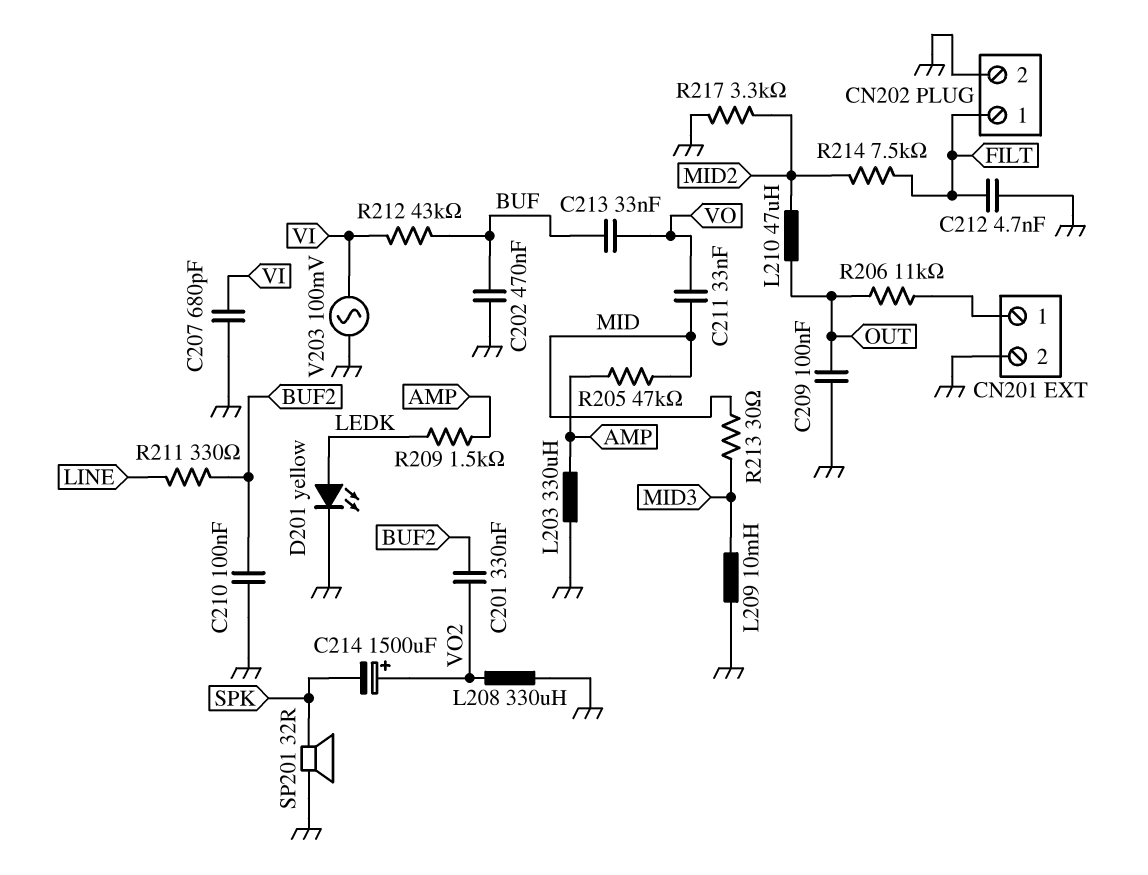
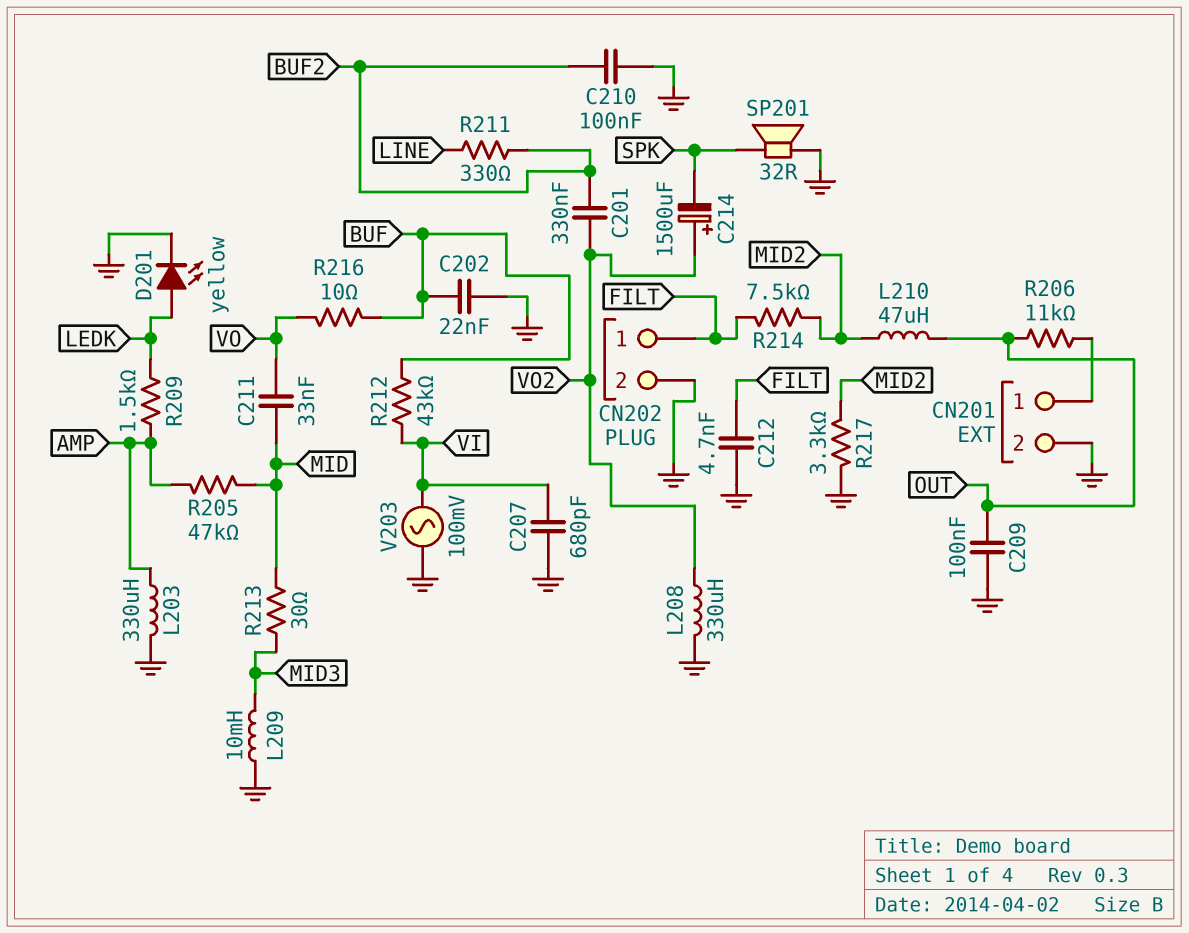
C202: 470nF (BUF, GND) -> 22nF (BUF, GND)
C213: 33nF (BUF, VO) -> none
R216: none -> 10 (BUF, VO)

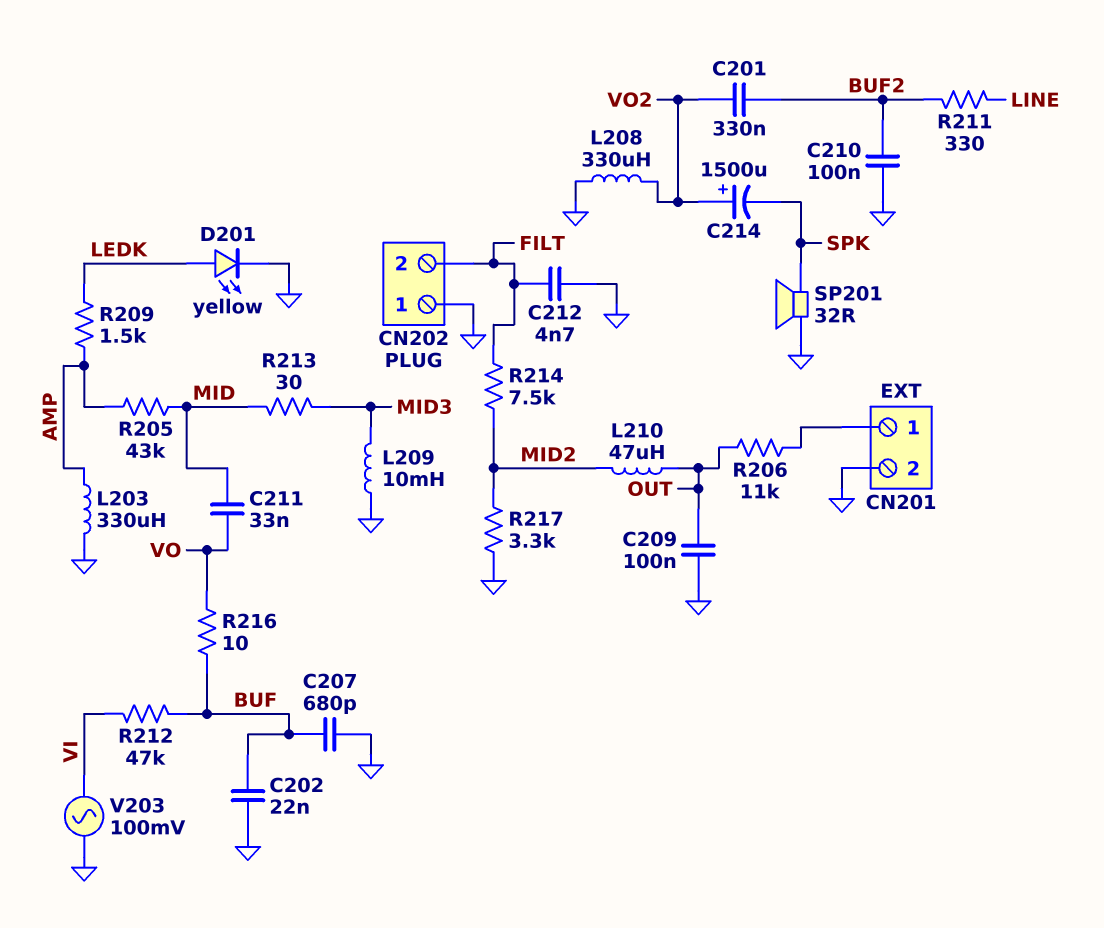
C207: 680pF (GND, VI) -> 680pF (BUF, GND)
CN202 pin 1: FILT -> GND
CN202 pin 2: GND -> FILT
R205: 47k (AMP, MID) -> 43k (AMP, MID)
R212: 43k (BUF, VI) -> 47k (BUF, VI)

